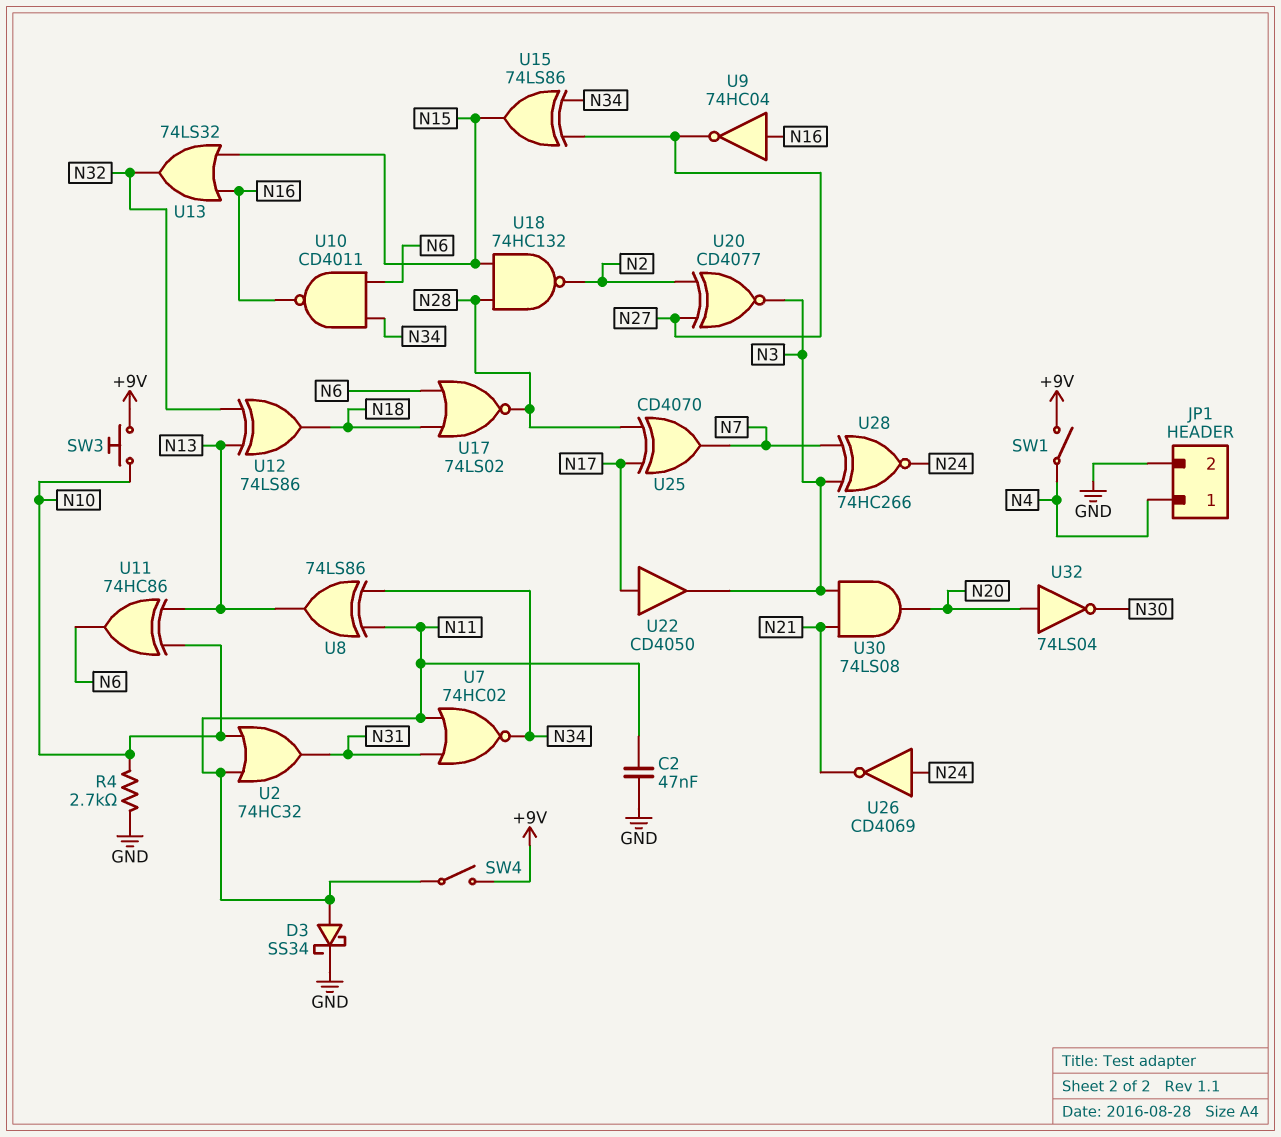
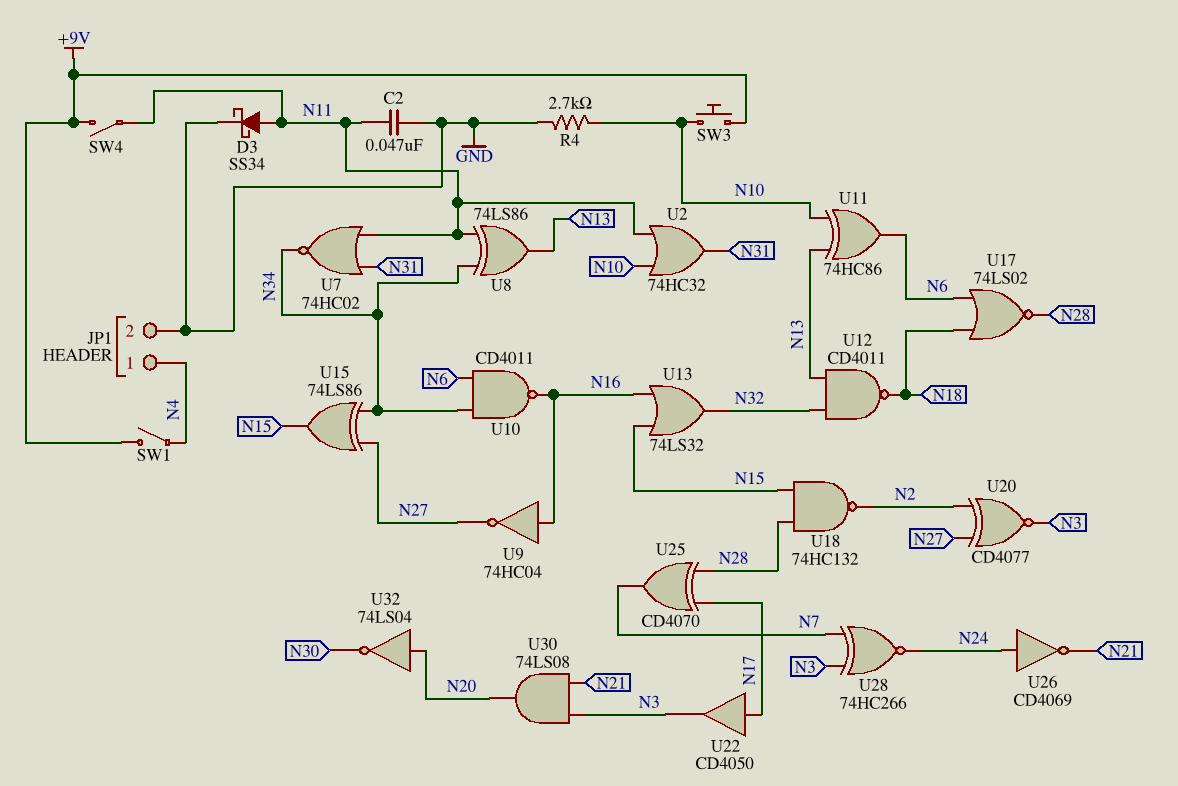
U12: XOR 74LS86 (in N13, in N32, out N18) -> NAND CD4011 (in N13, in N32, out N18)

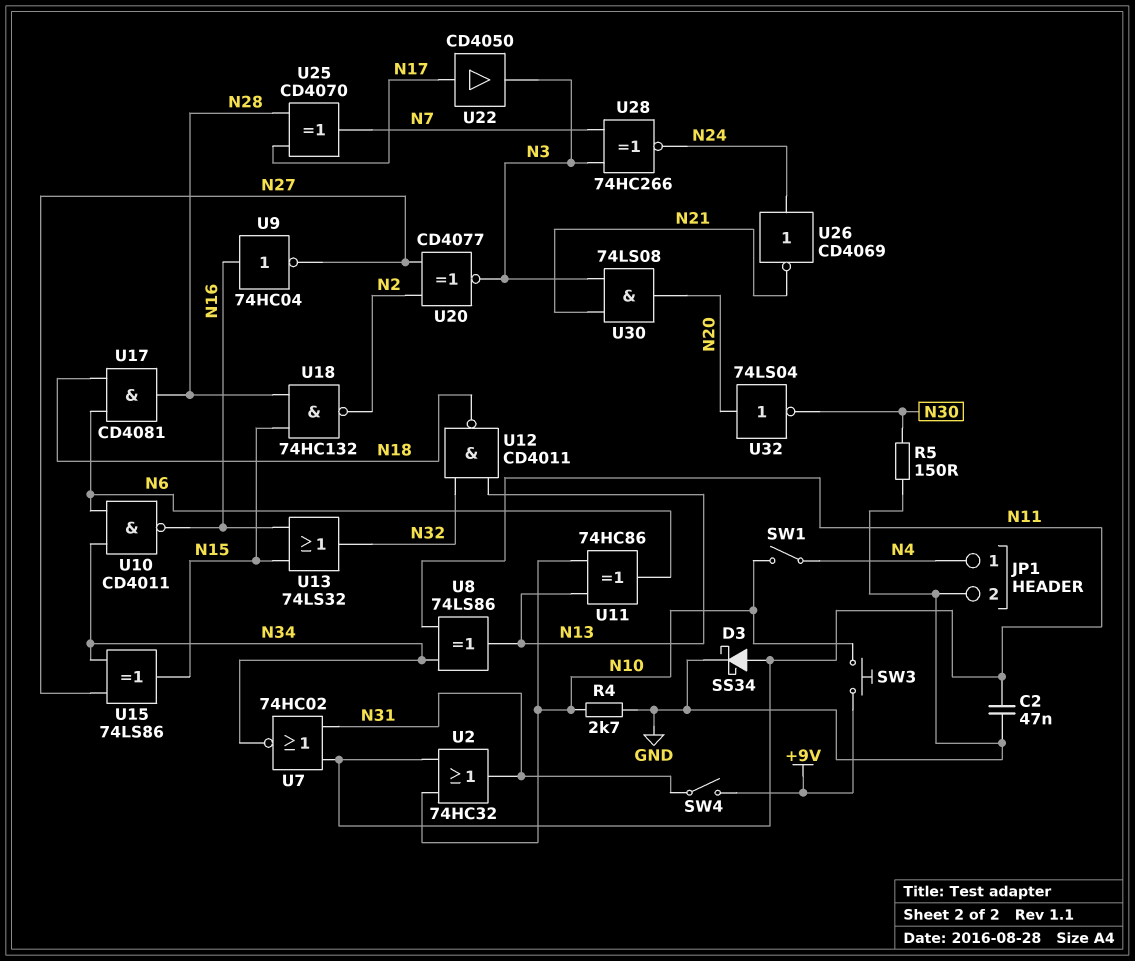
R5: none -> 150 (GND, N30)
SW1: switch (+9V, N4) -> switch (N4, N10)
SW4: switch (+9V, N11) -> switch (+9V, N31)
U17: NOR 74LS02 (in N6, in N18, out N28) -> AND CD4081 (in N6, in N18, out N28)

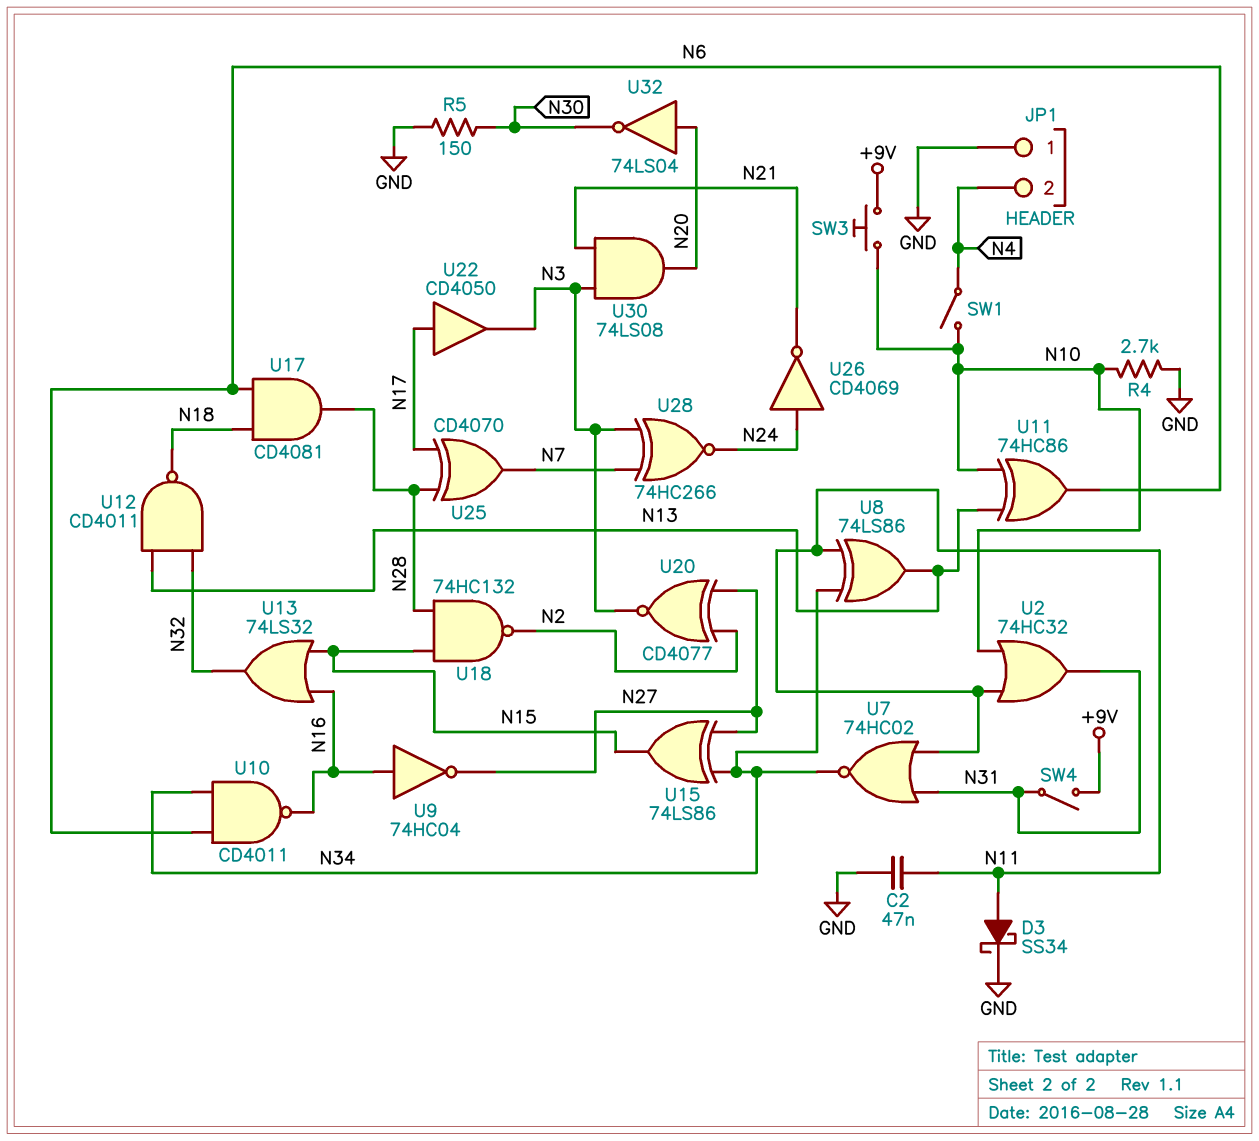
JP1 pin 1: N4 -> GND
JP1 pin 2: GND -> N4

